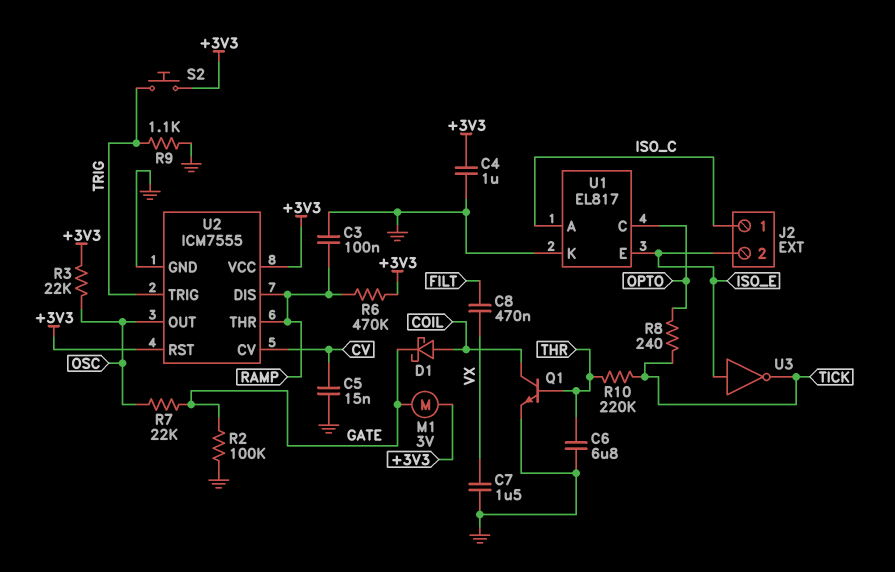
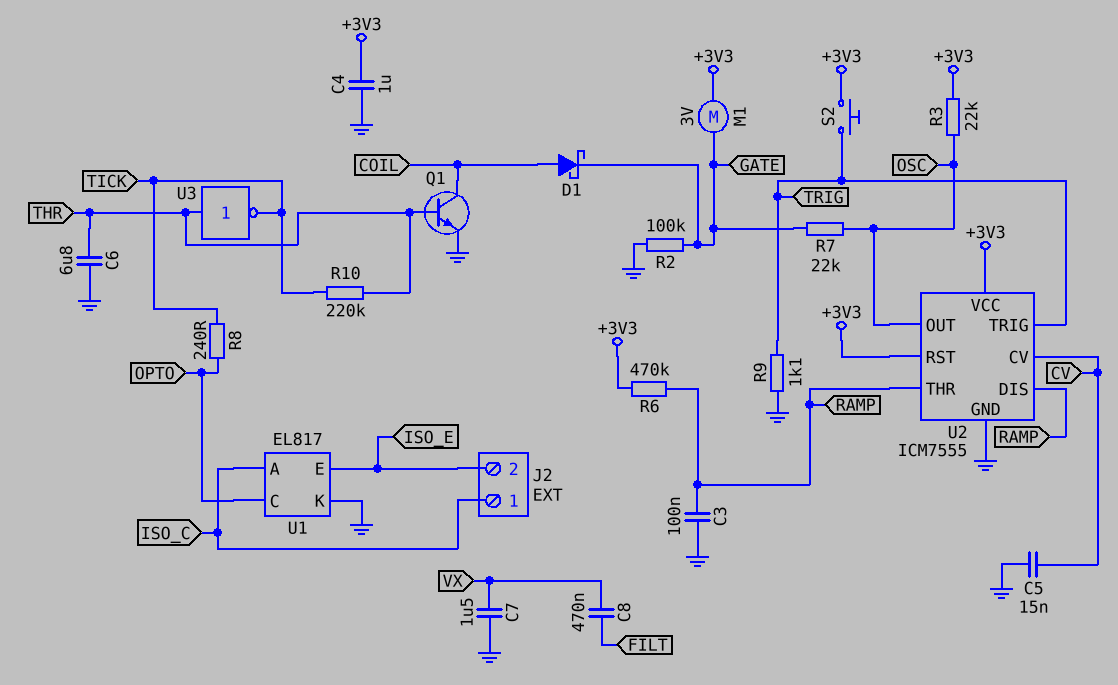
U3: NOT (in ISO_E, out TICK) -> NOT (in THR, out TICK)

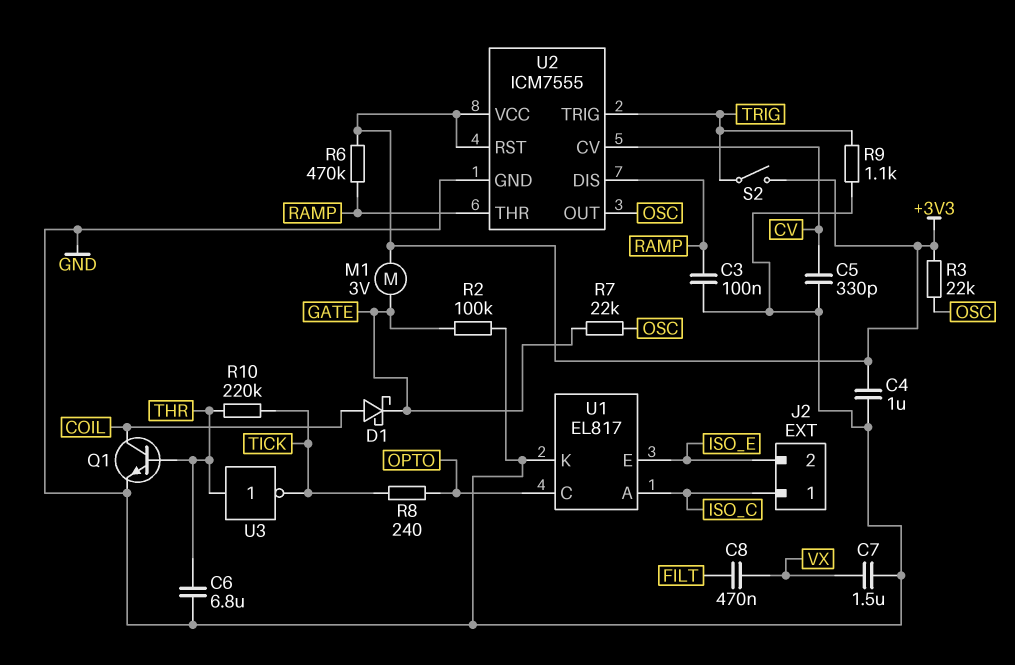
C5: 15nF (CV, GND) -> 330pF (CV, GND)
S2: button (+3V3, TRIG) -> switch (+3V3, TRIG)

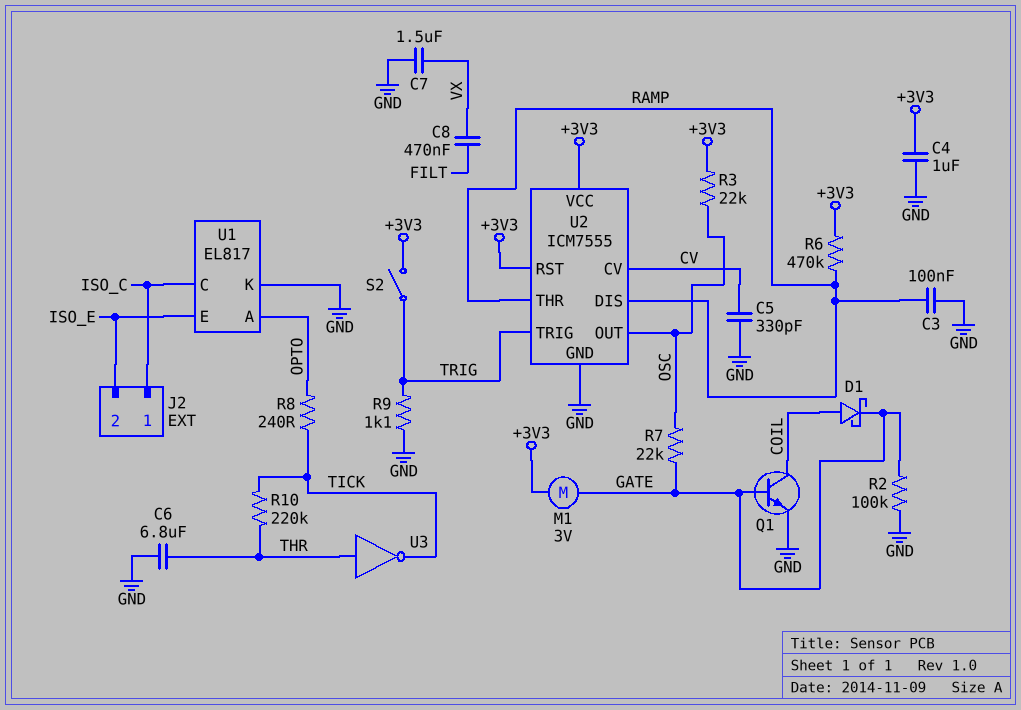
Q1: NPN (B THR, C COIL, E GND) -> NPN (B GATE, C COIL, E GND)
U1 pin A: ISO_C -> OPTO
U1 pin C: OPTO -> ISO_C

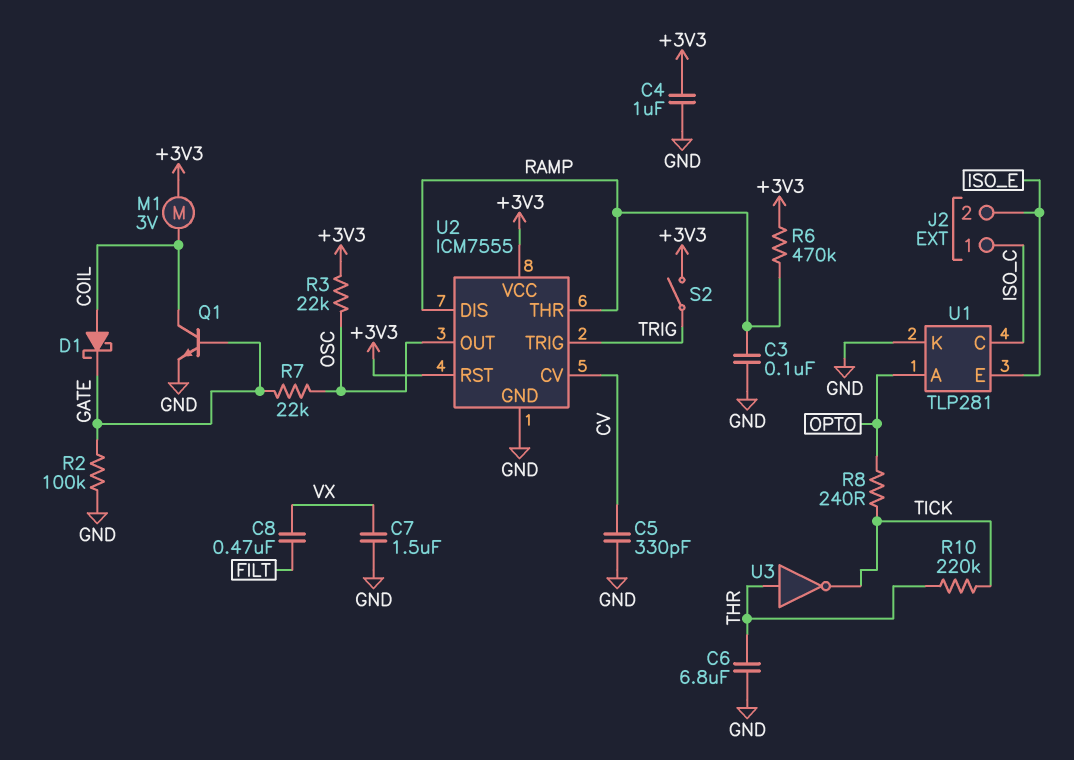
M1: motor 3V (+3V3, GATE) -> motor 3V (+3V3, COIL)
R9: 1.1k (GND, TRIG) -> none
U1: EL817 -> TLP281

